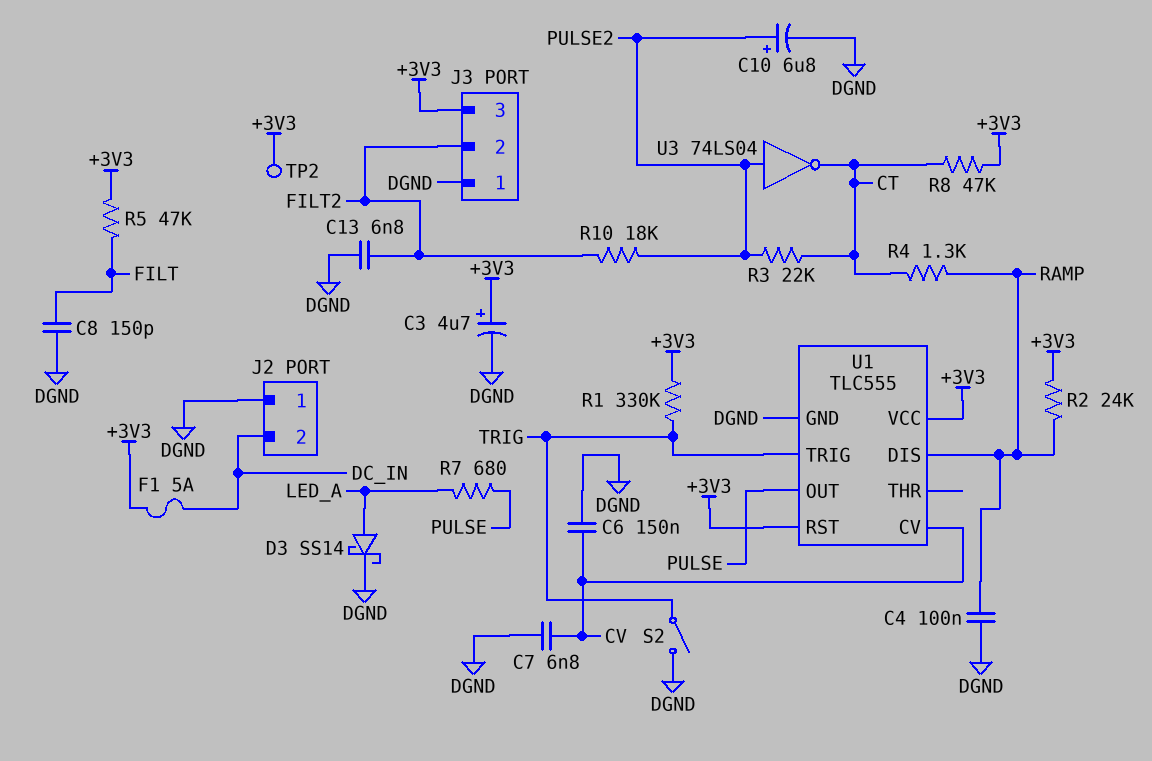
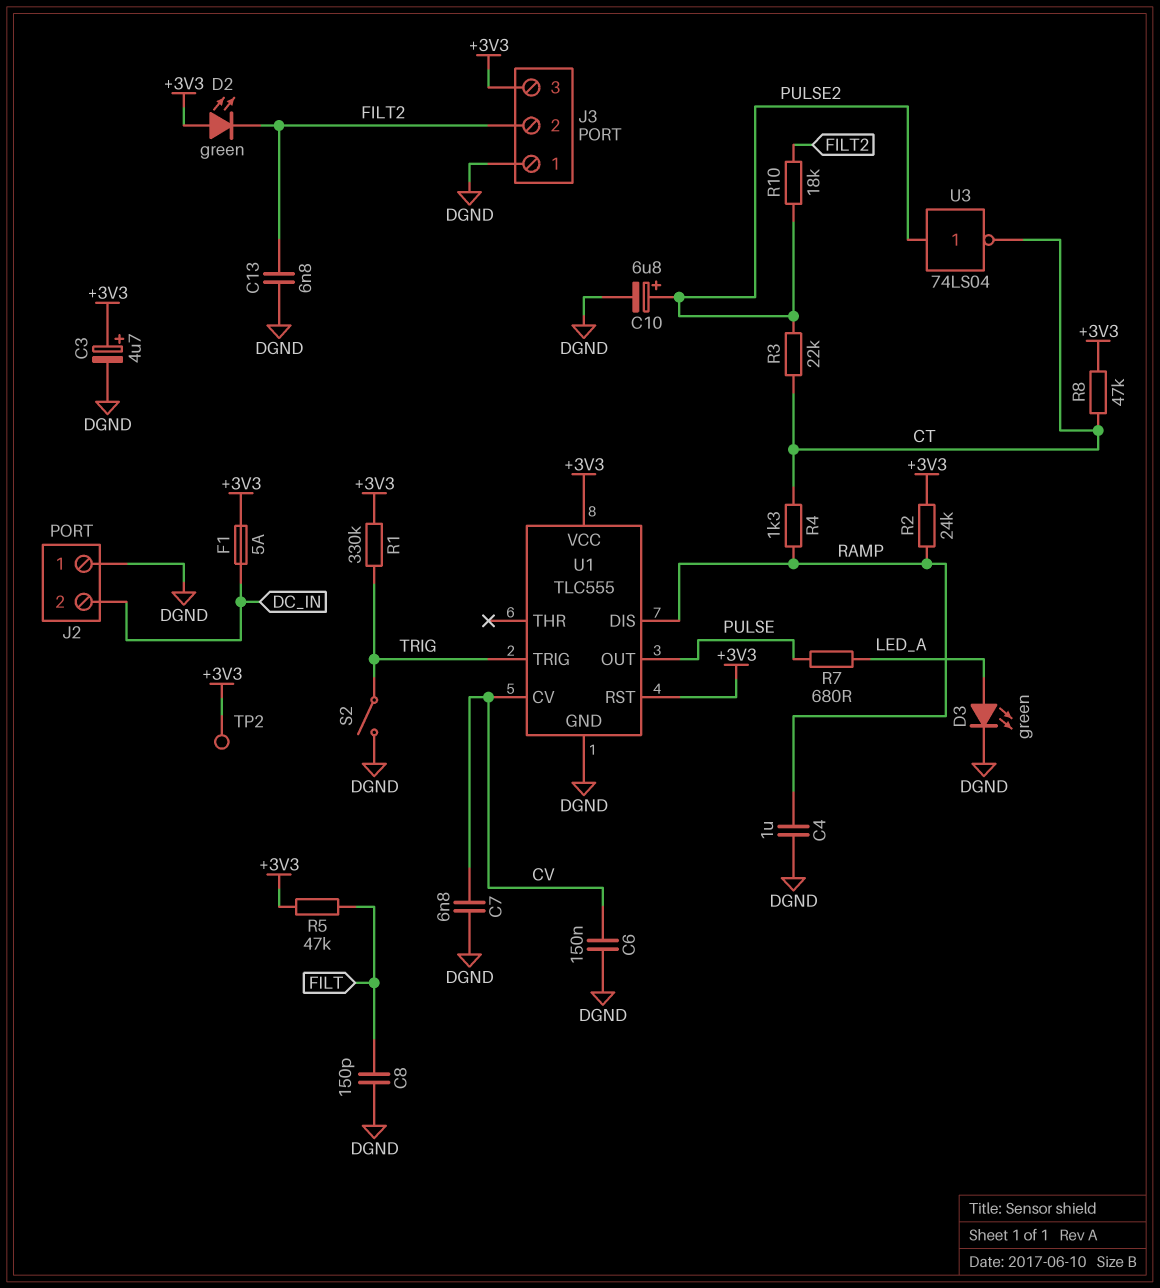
C4: 100nF (DGND, RAMP) -> 1uF (DGND, RAMP)
D2: none -> LED green (A +3V3, K FILT2)
D3: schottky SS14 (A LED_A, K DGND) -> LED green (A LED_A, K DGND)

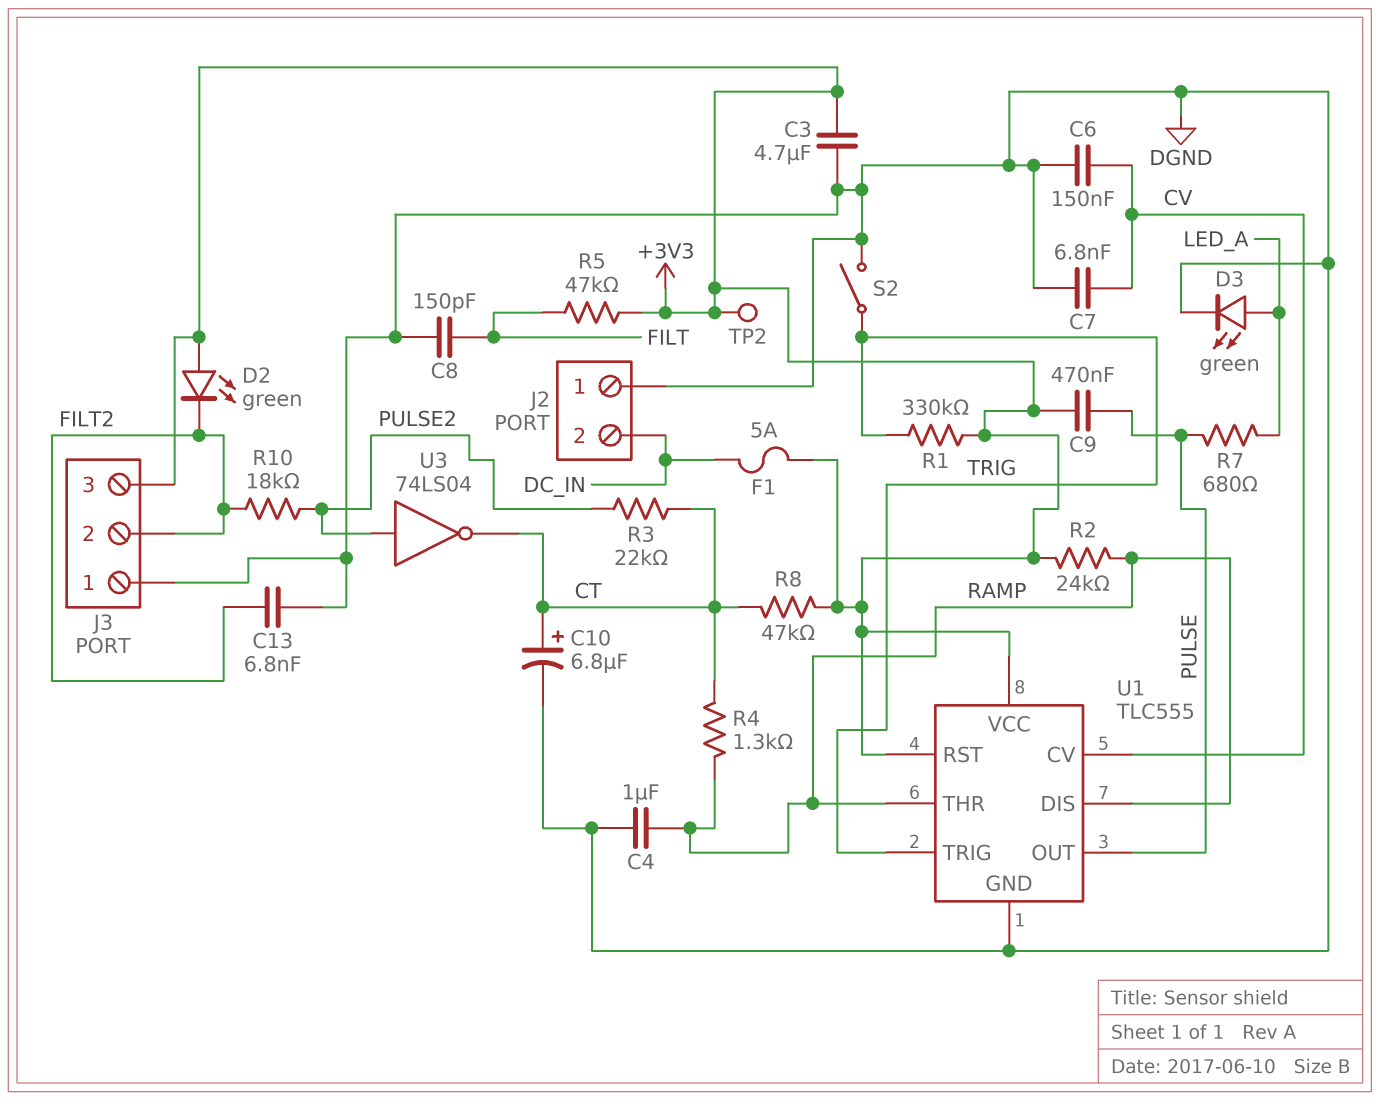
C3: 4.7uF (plus +3V3, minus DGND) -> 4.7uF (+3V3, DGND)
C9: none -> 470nF (+3V3, PULSE)
C10: 6.8uF (plus PULSE2, minus DGND) -> 6.8uF (plus CT, minus DGND)
U1 pin THR: none -> RAMP

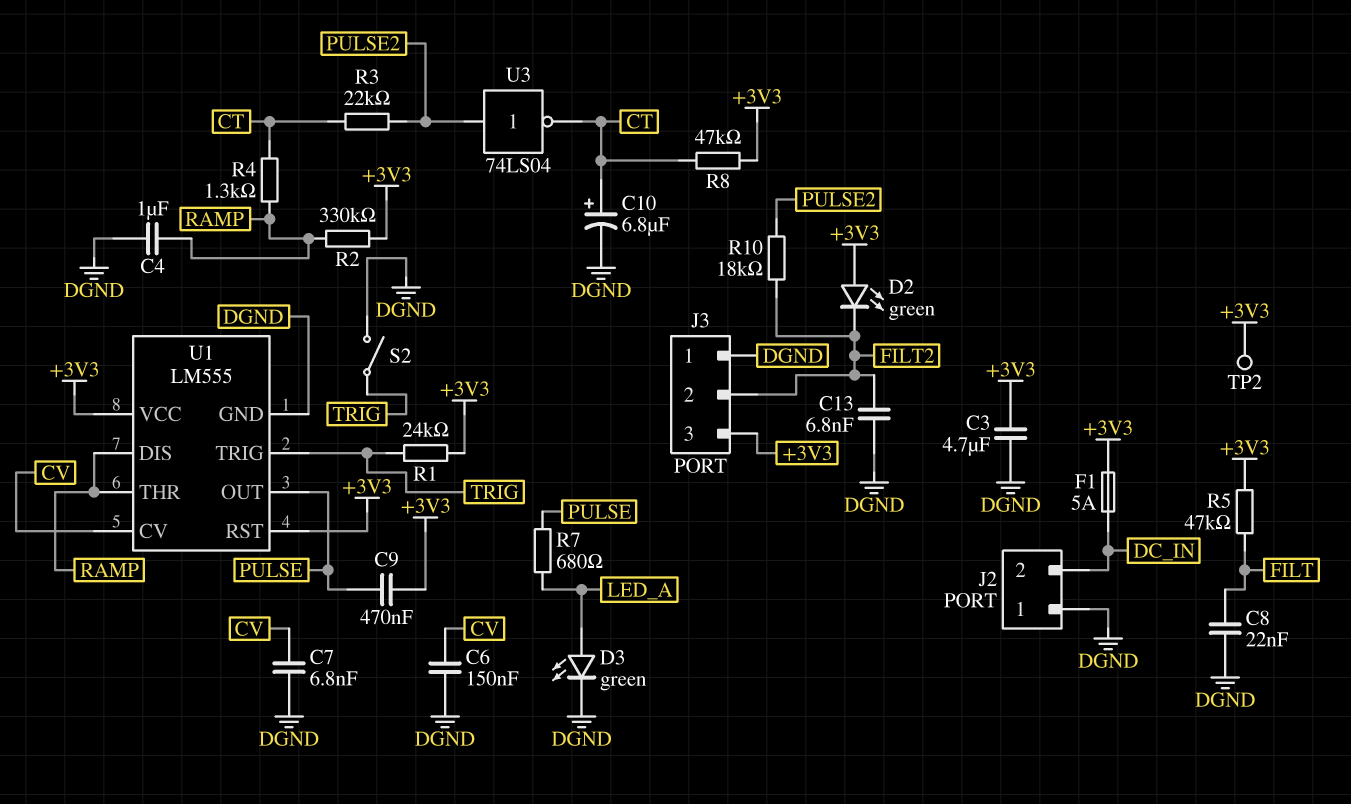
C8: 150pF (DGND, FILT) -> 22nF (DGND, FILT)
R1: 330k (+3V3, TRIG) -> 24k (+3V3, TRIG)
R2: 24k (+3V3, RAMP) -> 330k (+3V3, RAMP)
U1: TLC555 -> LM555

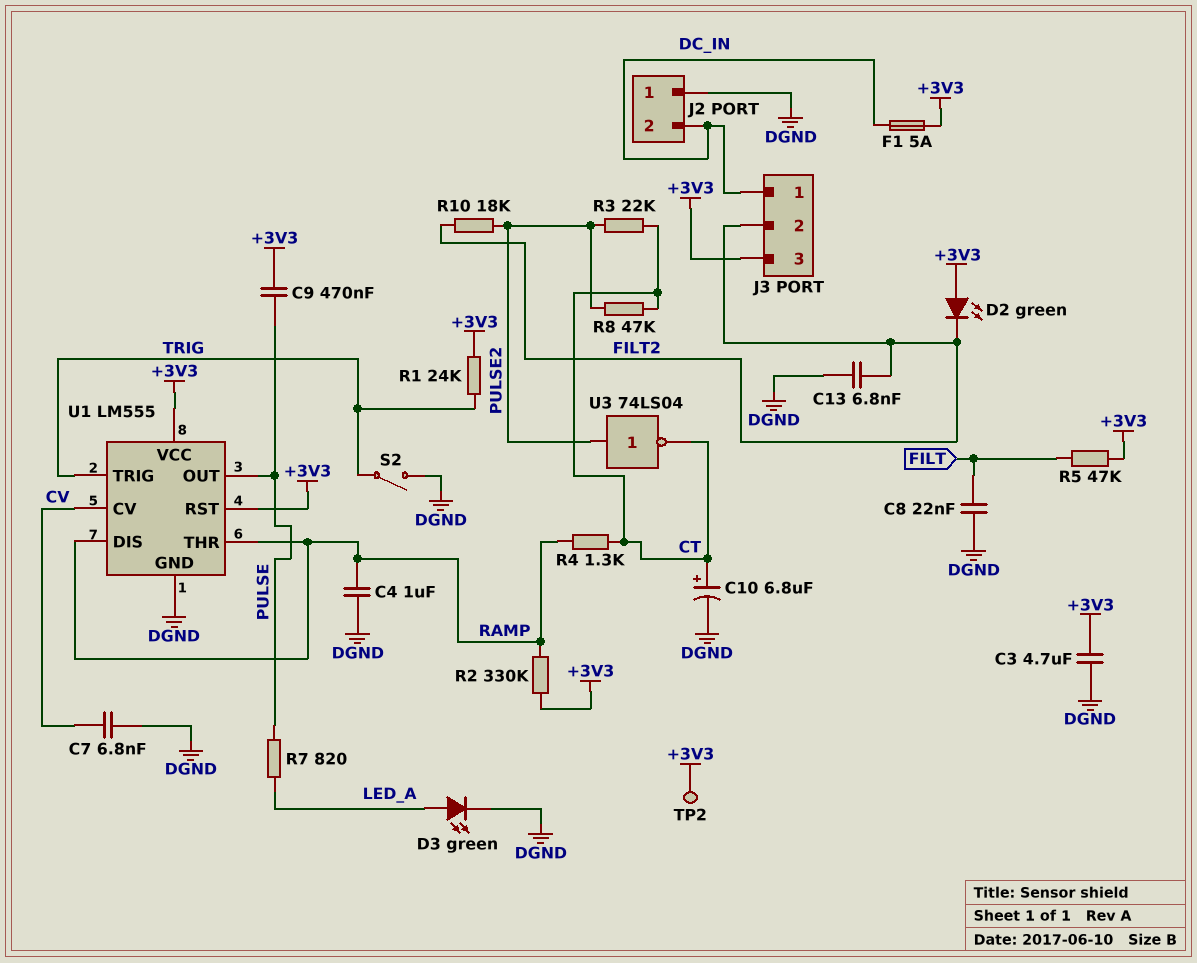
C6: 150nF (CV, DGND) -> none
J3 pin 1: DGND -> DC_IN
R7: 680 (LED_A, PULSE) -> 820 (LED_A, PULSE)
R8: 47k (+3V3, CT) -> 47k (CT, PULSE2)

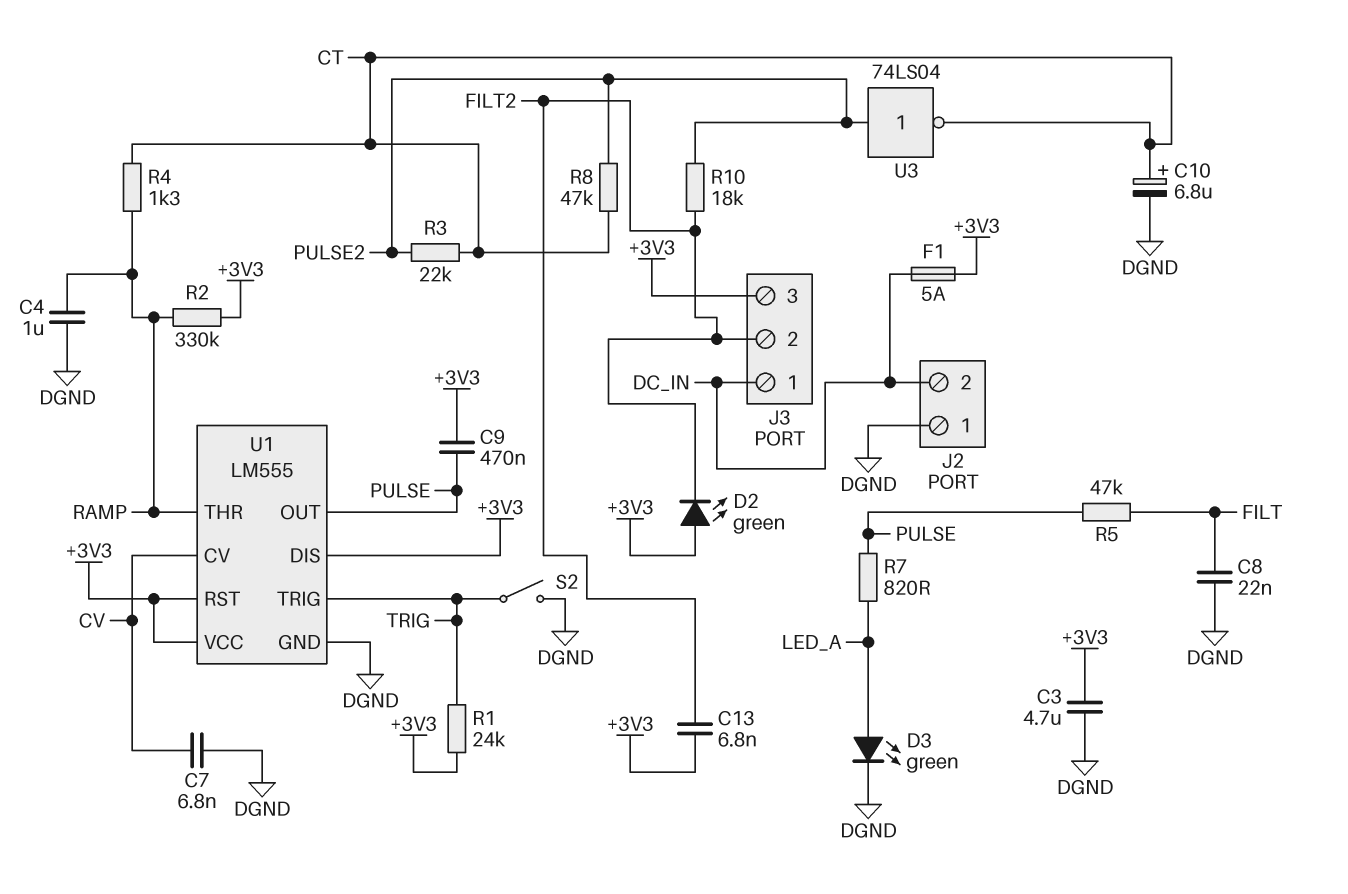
C13: 6.8nF (DGND, FILT2) -> 6.8nF (+3V3, FILT2)
R5: 47k (+3V3, FILT) -> 47k (FILT, PULSE)
TP2: test point (+3V3) -> none
U1 pin DIS: RAMP -> +3V3

